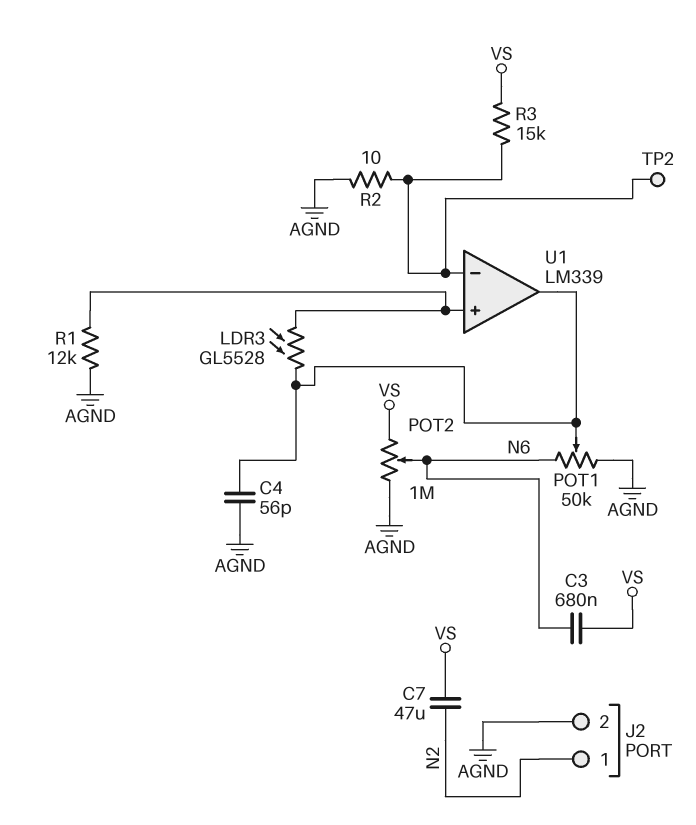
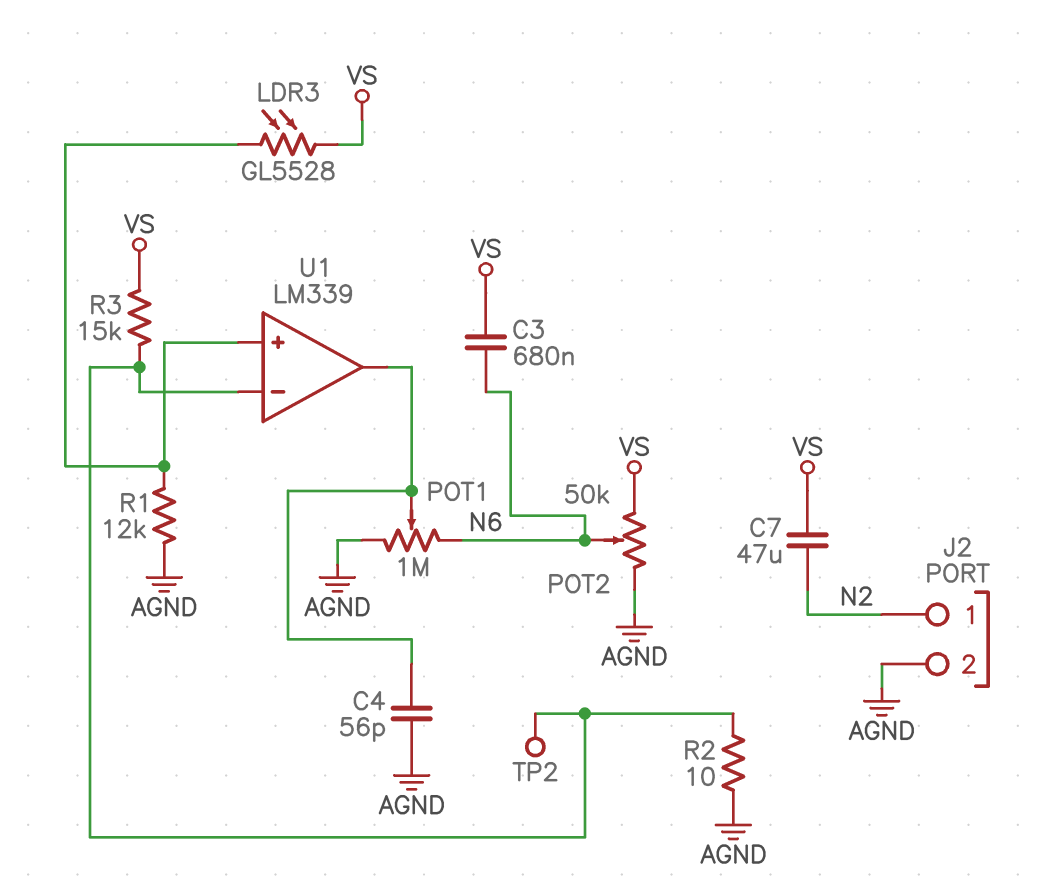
LDR3: GL5528 (U1/in+, U1/out) -> GL5528 (U1/in+, VS)
POT1: 50k (AGND, N6, wiper U1/out) -> 1M (AGND, N6, wiper U1/out)
POT2: 1M (AGND, VS, wiper N6) -> 50k (AGND, VS, wiper N6)

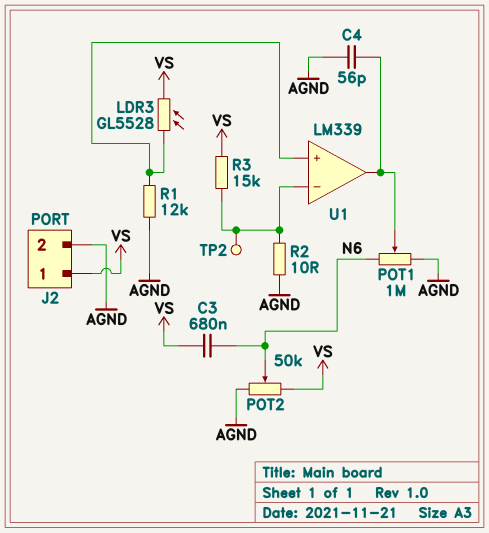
C7: 47uF (N2, VS) -> none
J2 pin 1: N2 -> VS

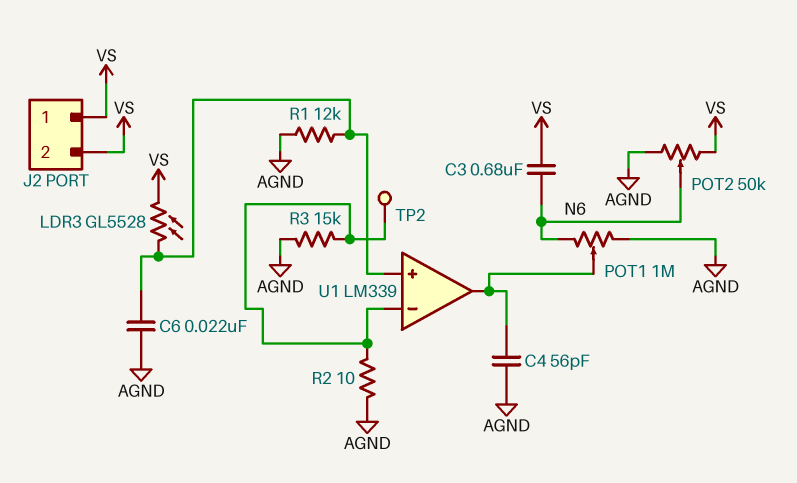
C6: none -> 22nF (AGND, U1/in+)
J2 pin 2: AGND -> VS
R3: 15k (U1/in-, VS) -> 15k (AGND, U1/in-)

